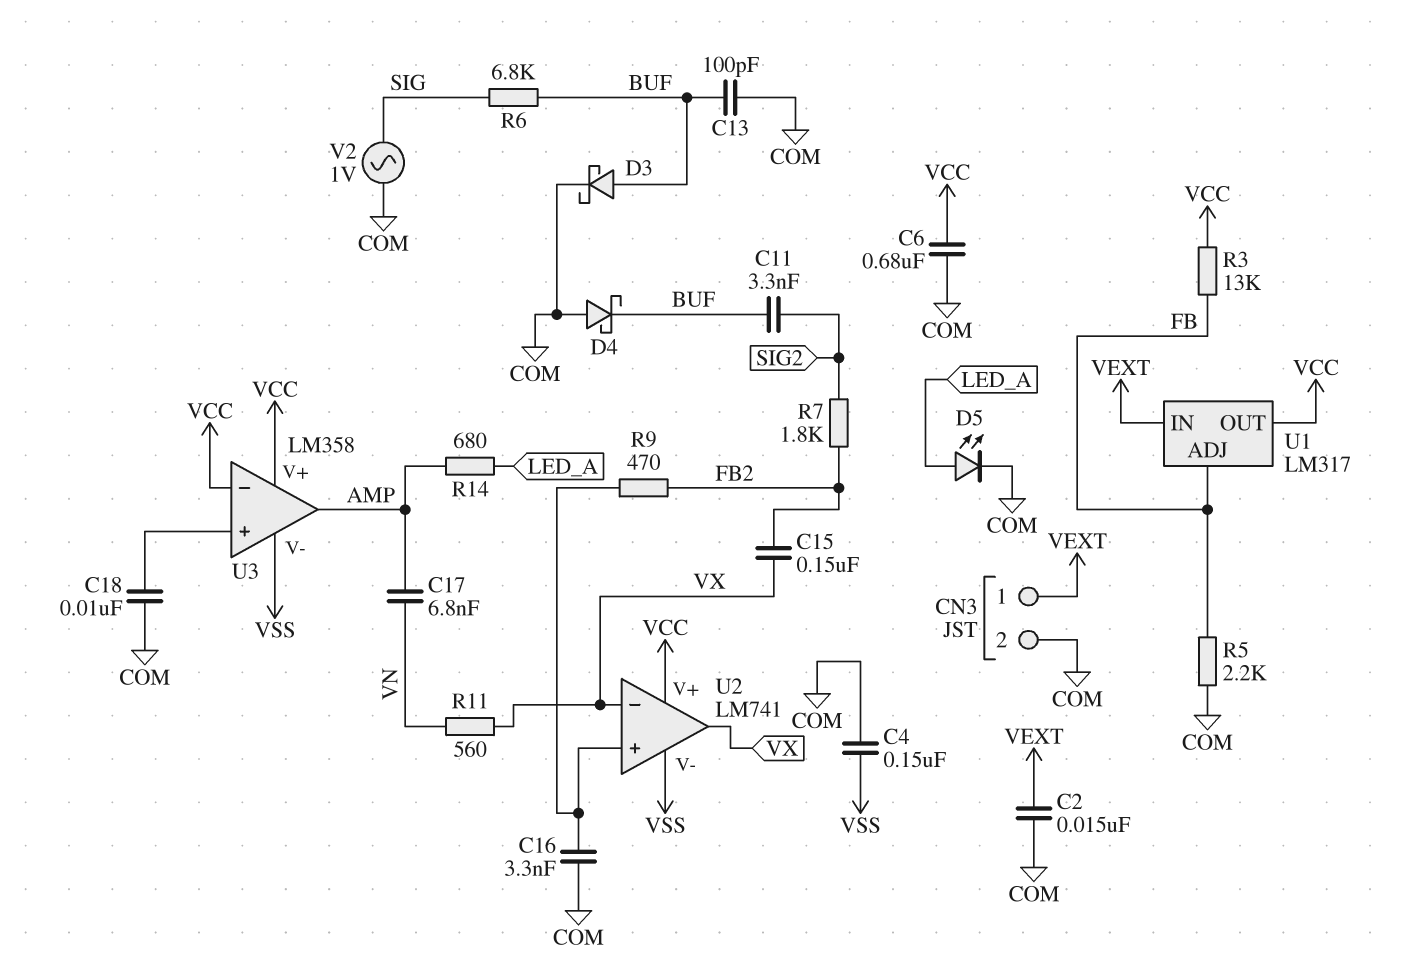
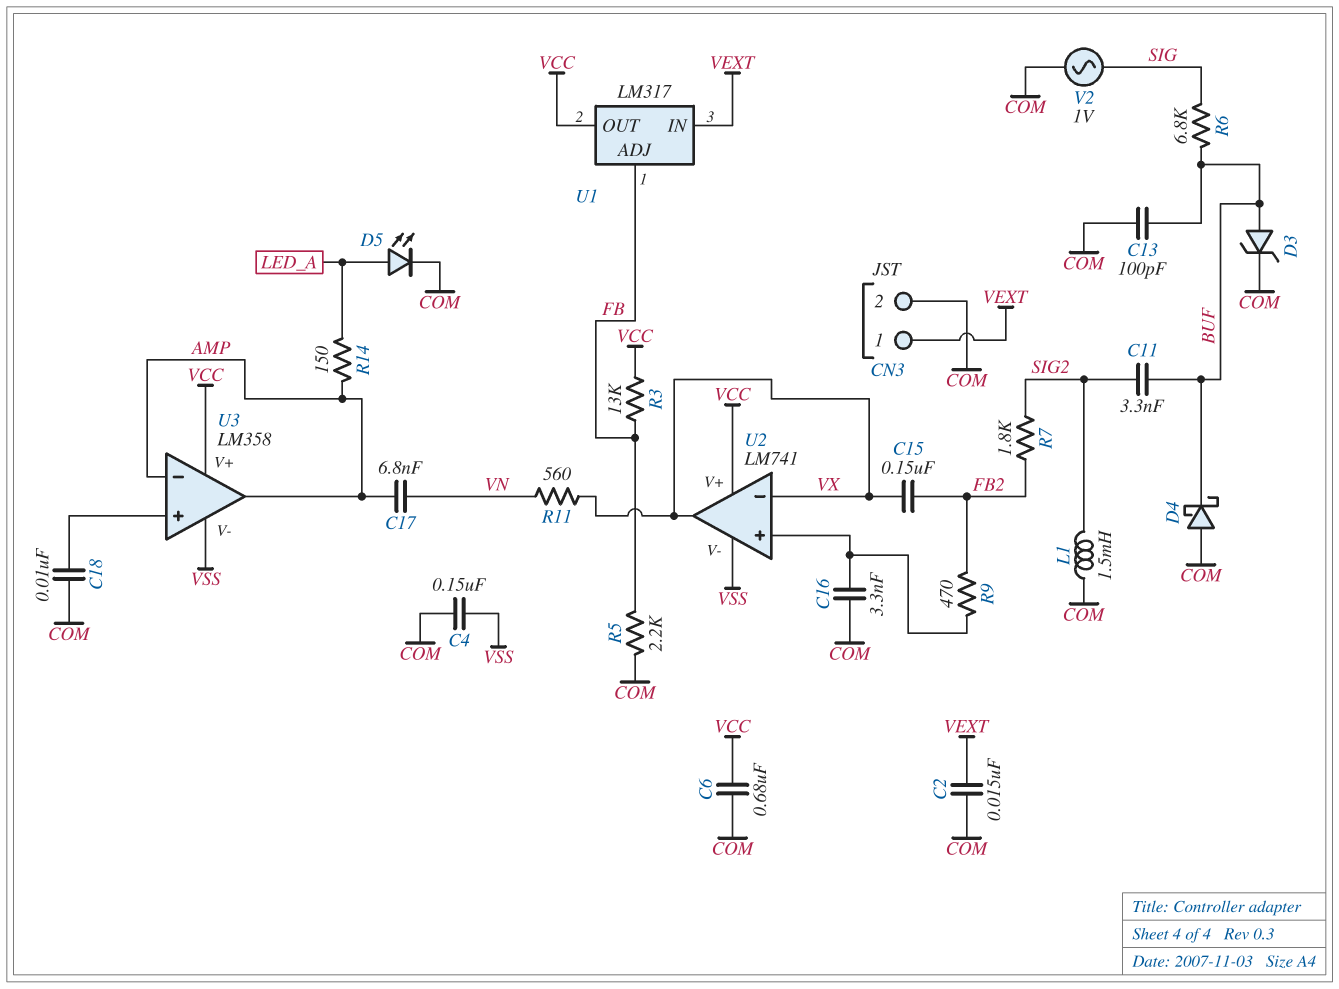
D3: schottky (A BUF, K COM) -> zener (A BUF, K COM)
L1: none -> 1.5mH (COM, SIG2)
R14: 680 (AMP, LED_A) -> 150 (AMP, LED_A)
U3 pin in-: VCC -> AMP

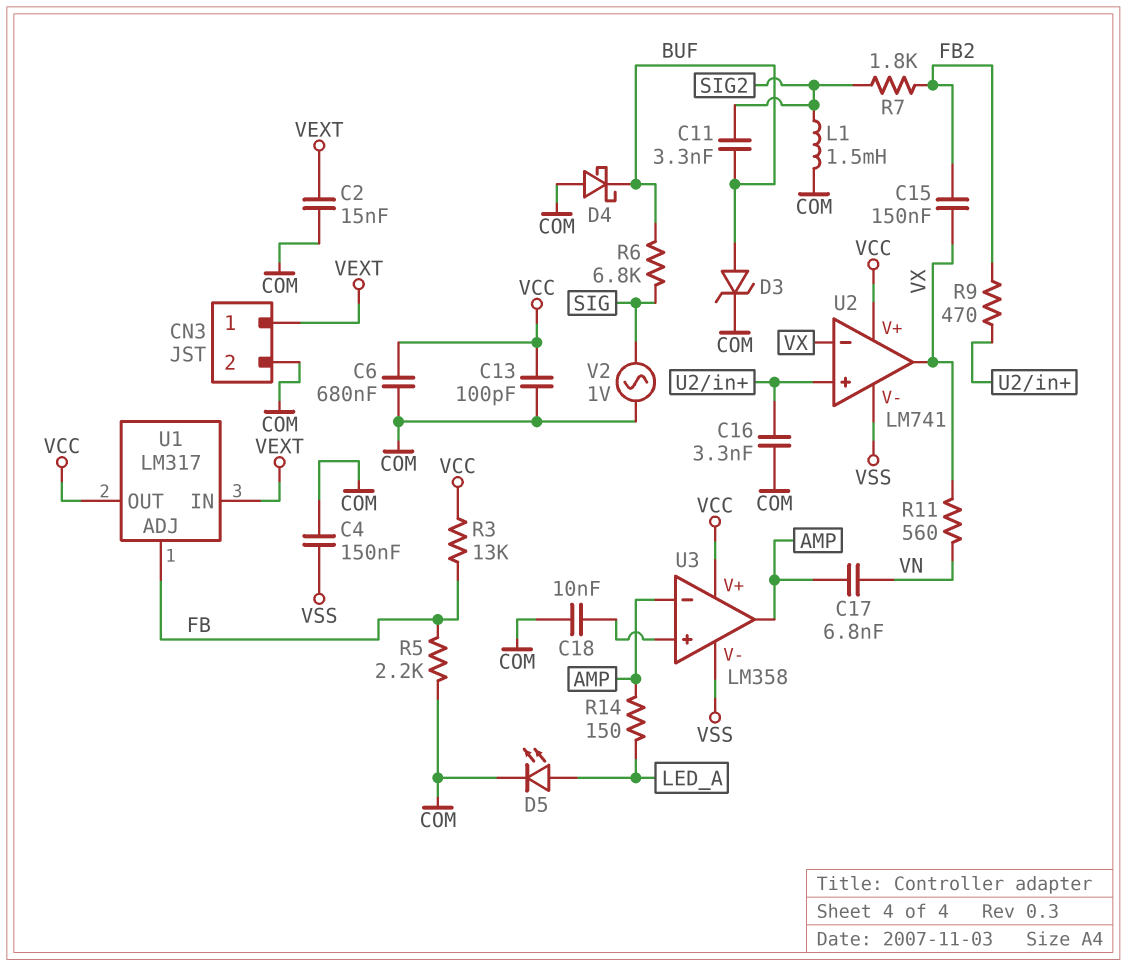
C13: 100pF (BUF, COM) -> 100pF (COM, VCC)

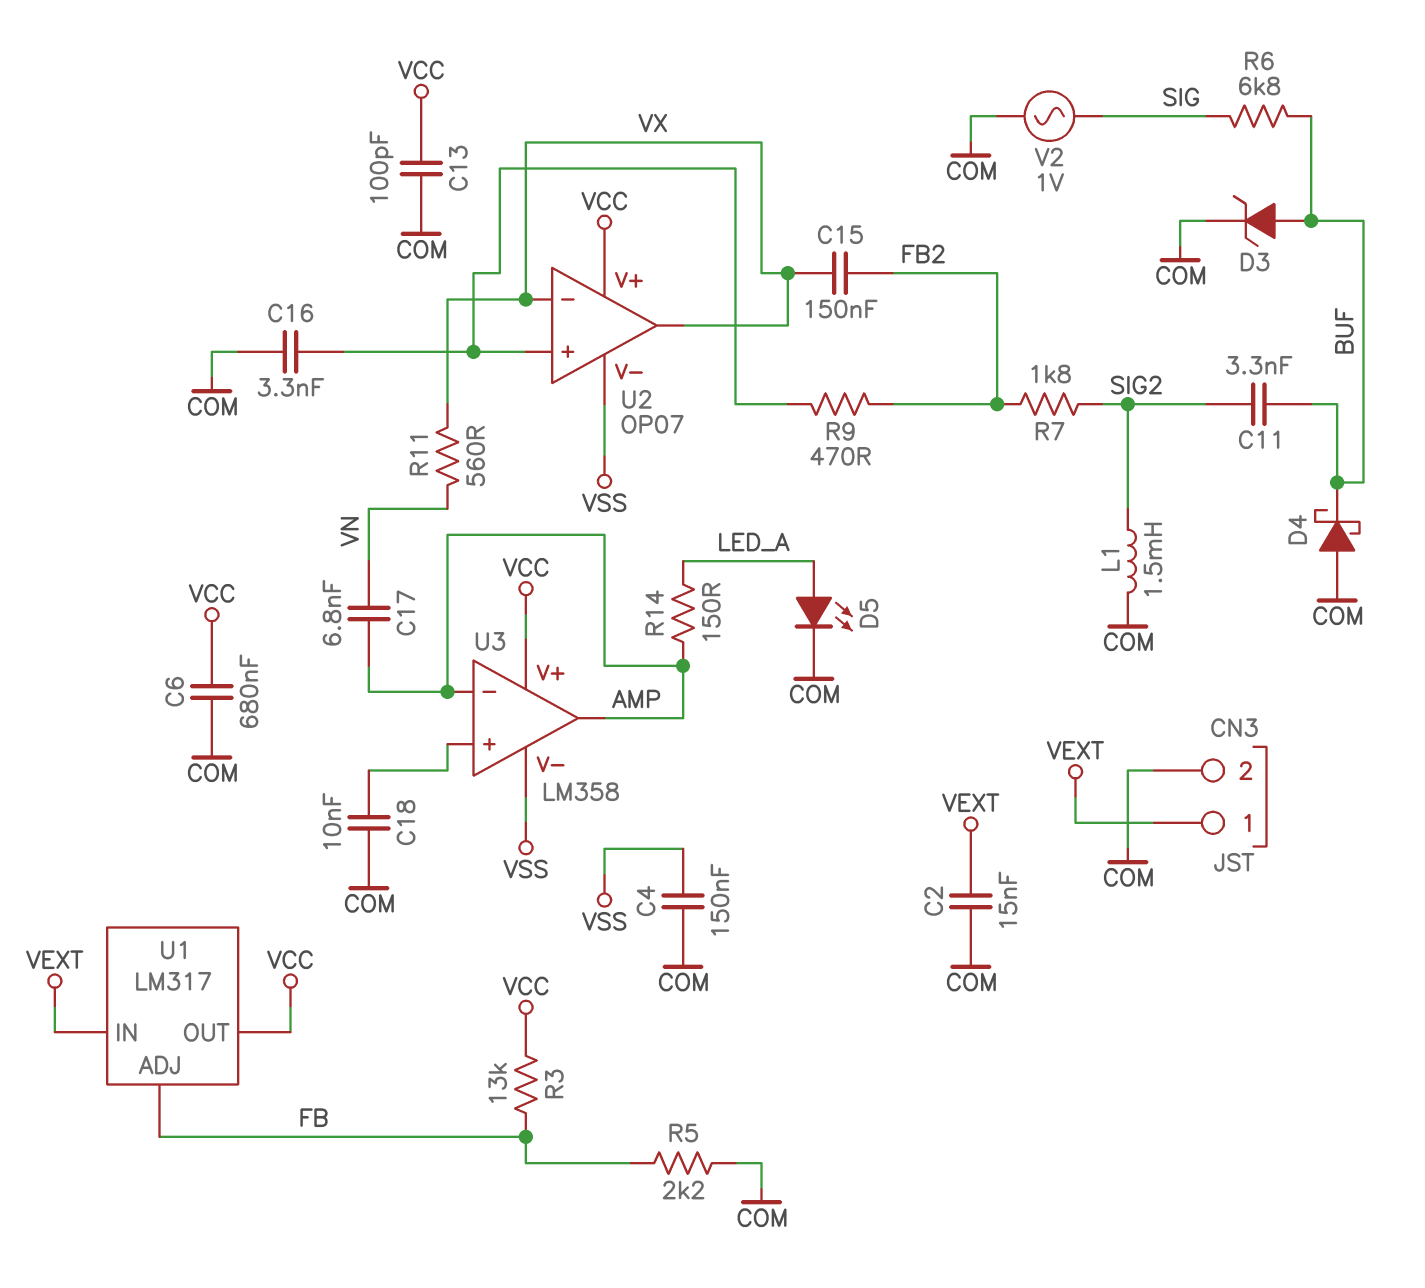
U2: LM741 -> OP07

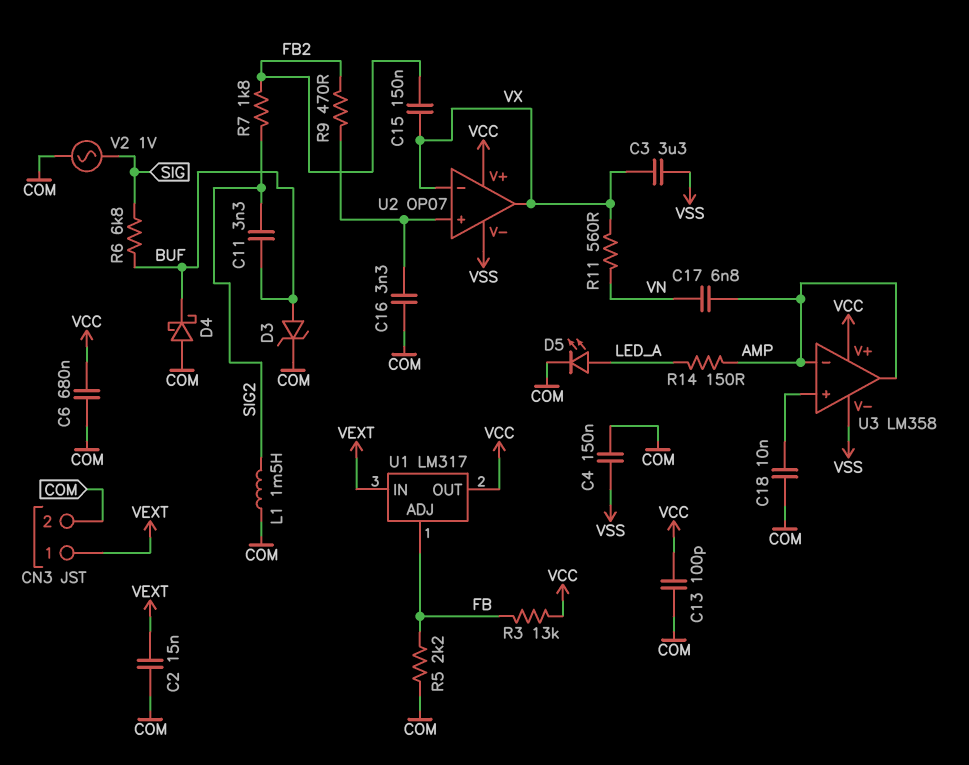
C3: none -> 3.3uF (VSS, VX)

